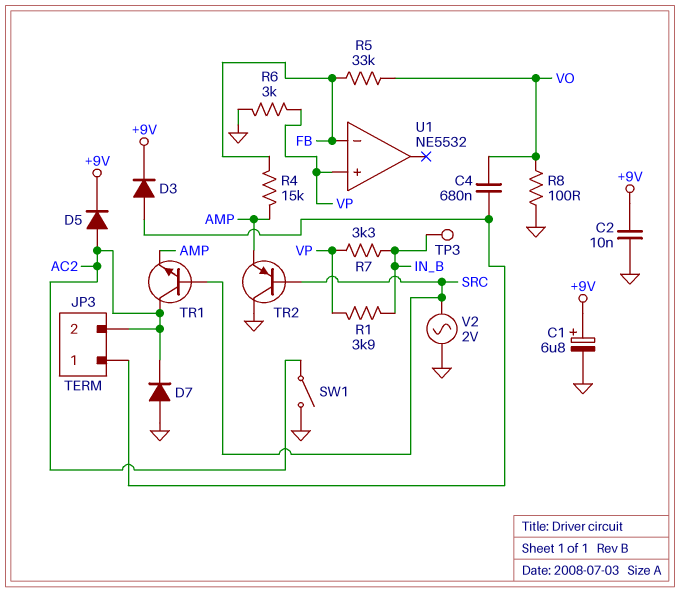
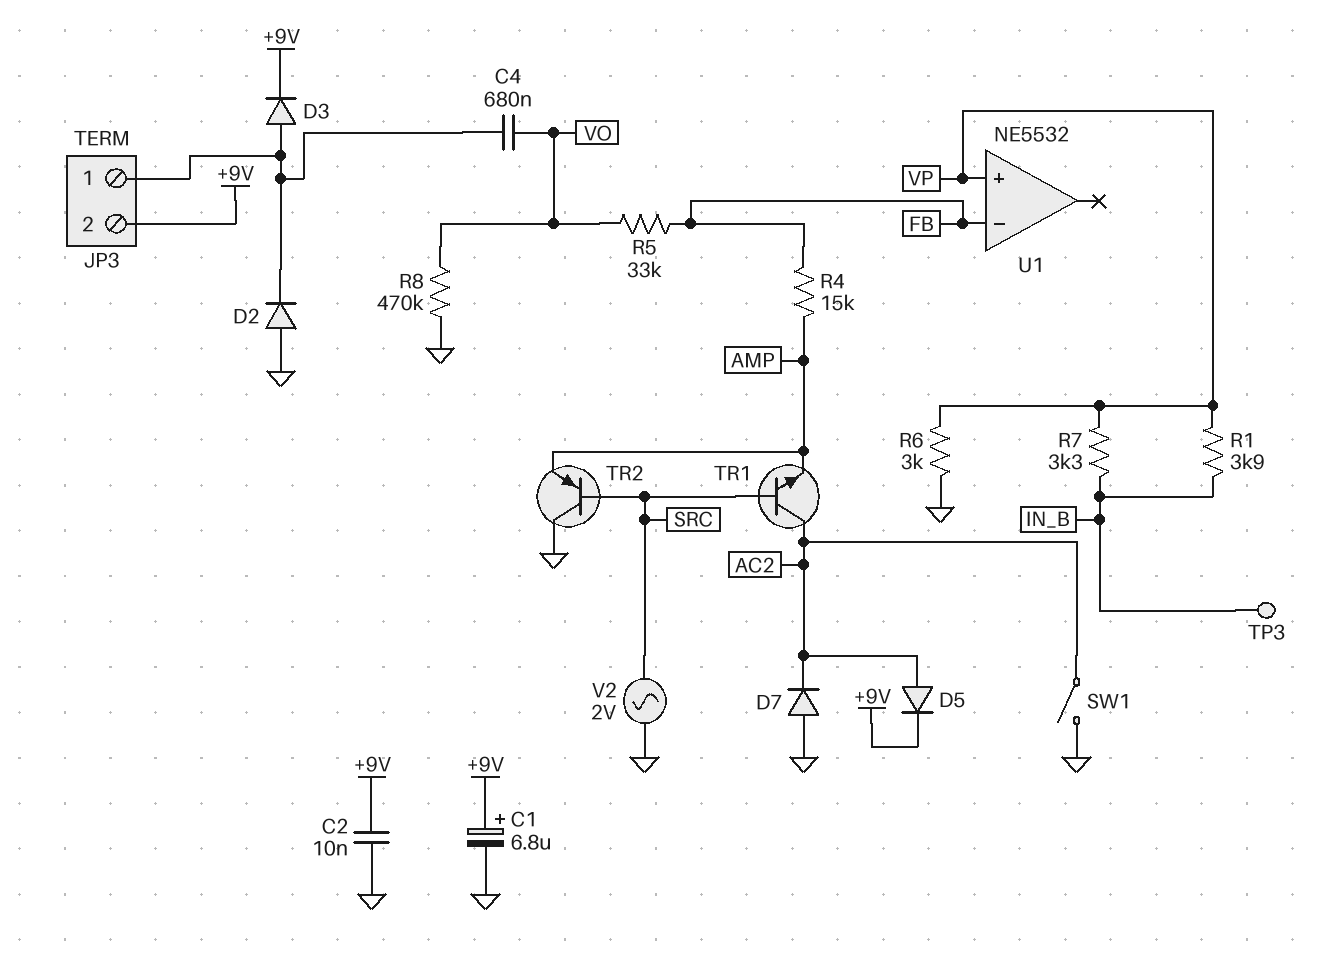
D2: none -> diode (A GND, K JP3/1)
JP3 pin 2: AC2 -> +9V
R8: 100 (GND, VO) -> 470k (GND, VO)

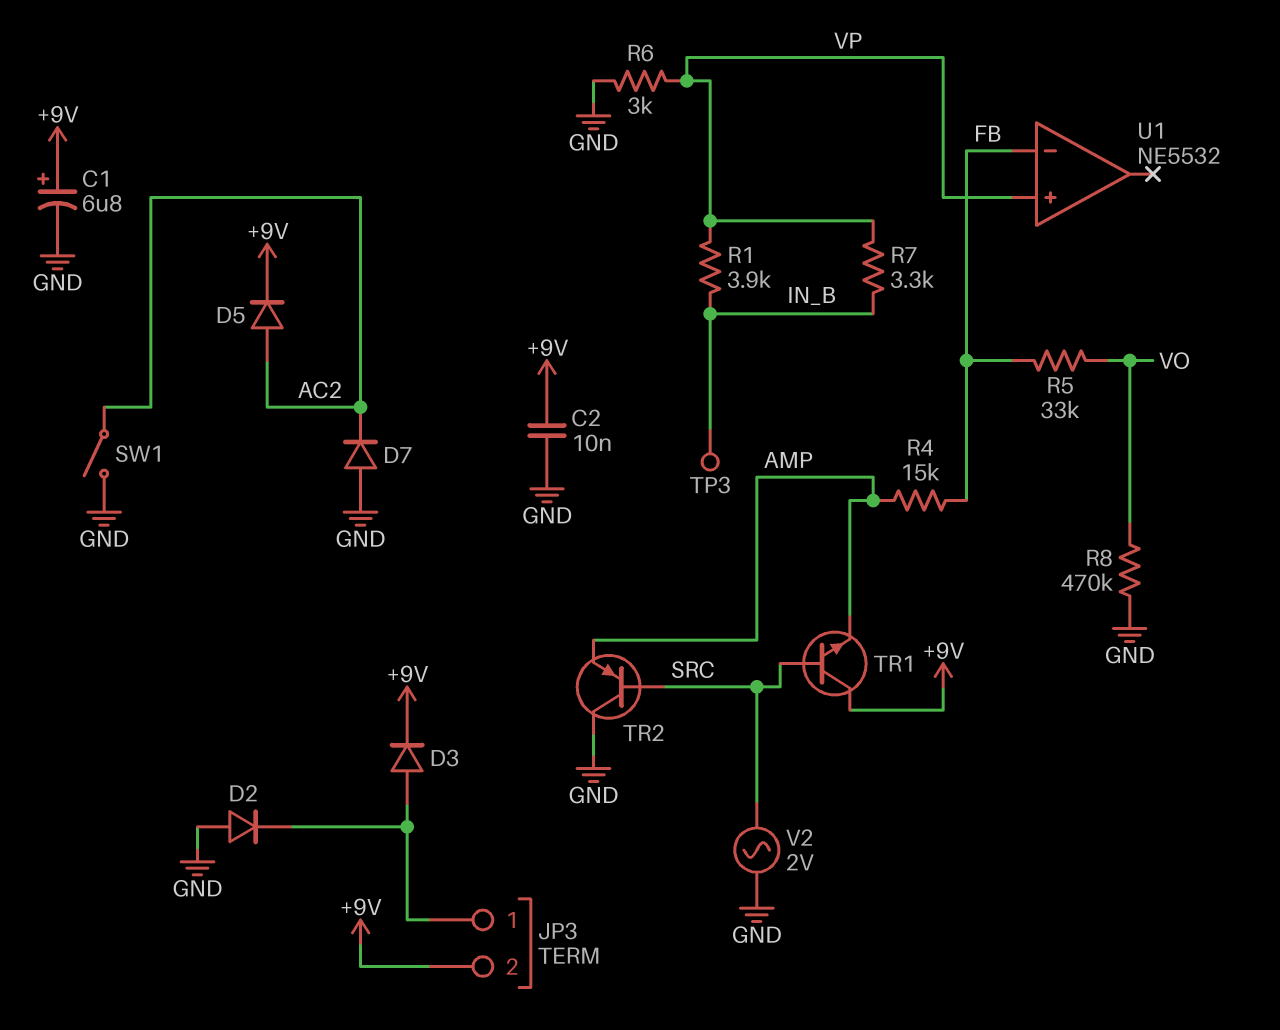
C4: 680nF (JP3/1, VO) -> none
TR1: NPN (B SRC, C AC2, E AMP) -> NPN (B SRC, C +9V, E AMP)

